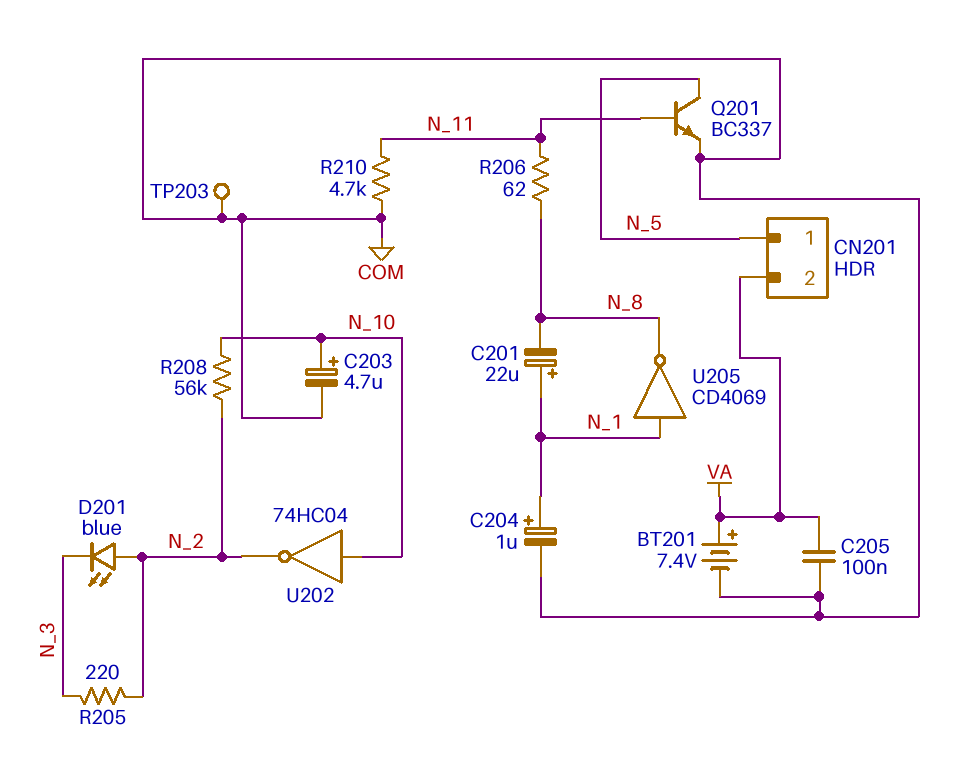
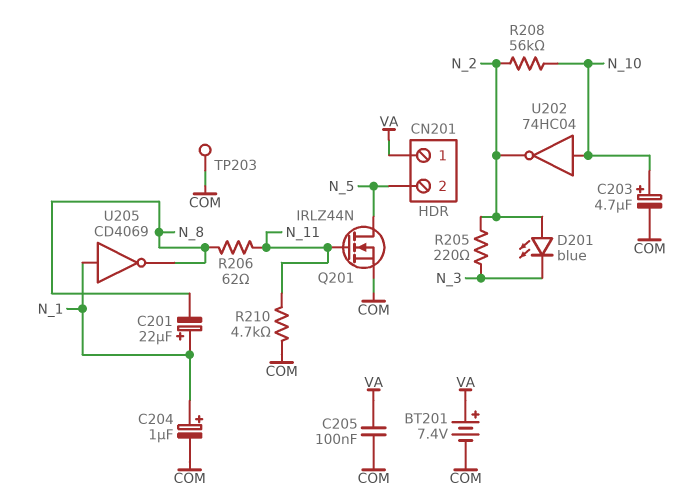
CN201 pin 1: N_5 -> VA
CN201 pin 2: VA -> N_5
Q201: NPN BC337 (B N_11, C N_5, E COM) -> NMOS IRLZ44N (G N_11, D N_5, S COM)

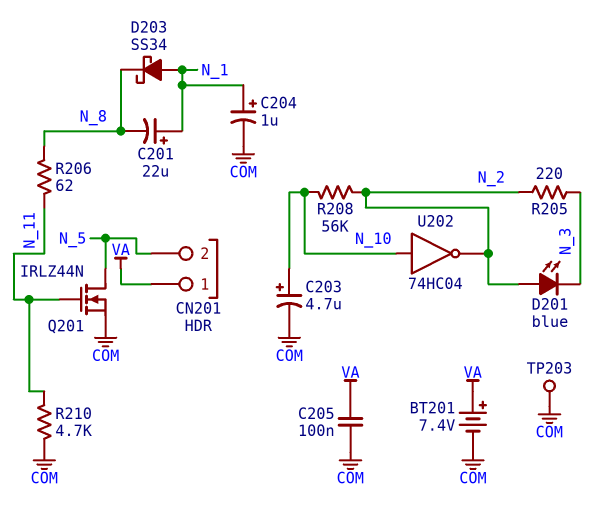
D203: none -> schottky SS34 (A N_1, K N_8)
U205: NOT CD4069 (in N_1, out N_8) -> none

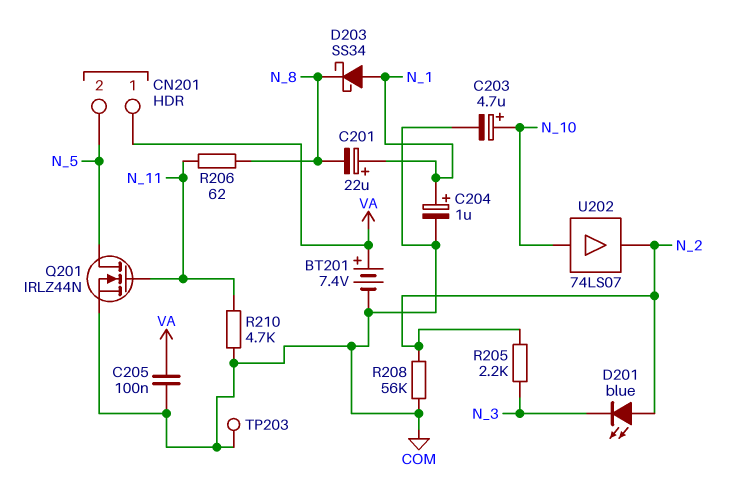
R205: 220 (N_2, N_3) -> 2.2k (N_2, N_3)
R208: 56k (N_2, N_10) -> 56k (COM, N_2)
U202: NOT 74HC04 (in N_10, out N_2) -> buffer 74LS07 (in N_10, out N_2)

